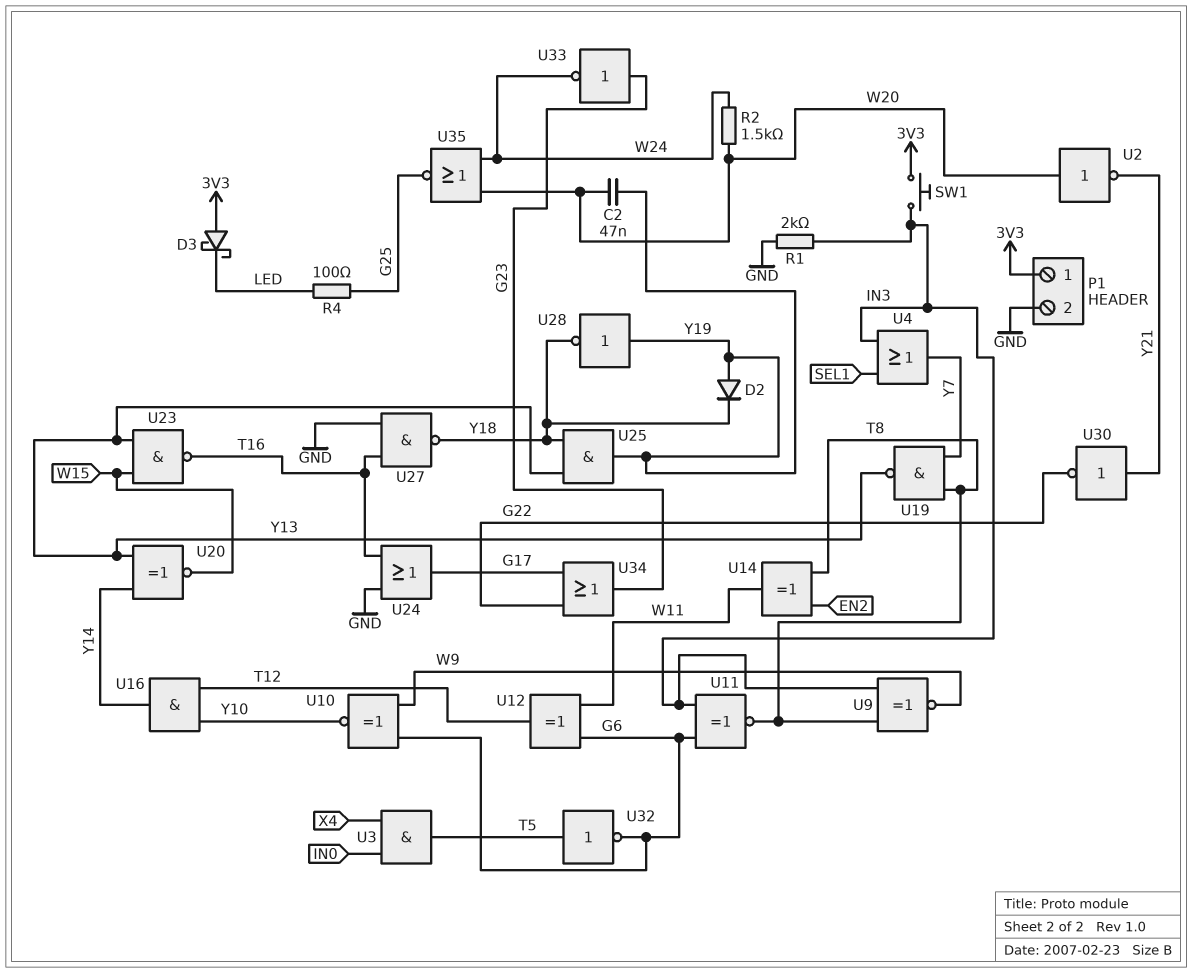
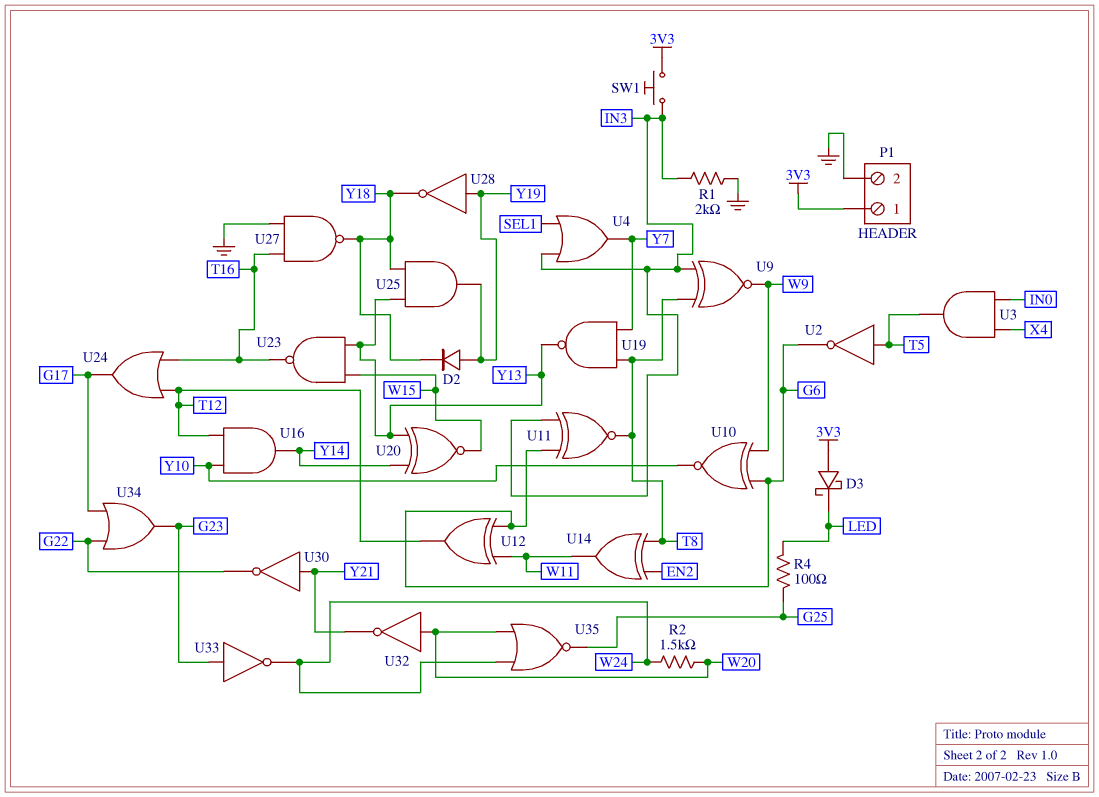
C2: 47nF (W20, Y19) -> none
U2: NOT (in W20, out Y21) -> NOT (in T5, out G6)
U24: OR (in GND, in T16, out G17) -> OR (in T12, in T16, out G17)
U32: NOT (in T5, out G6) -> NOT (in W20, out Y21)

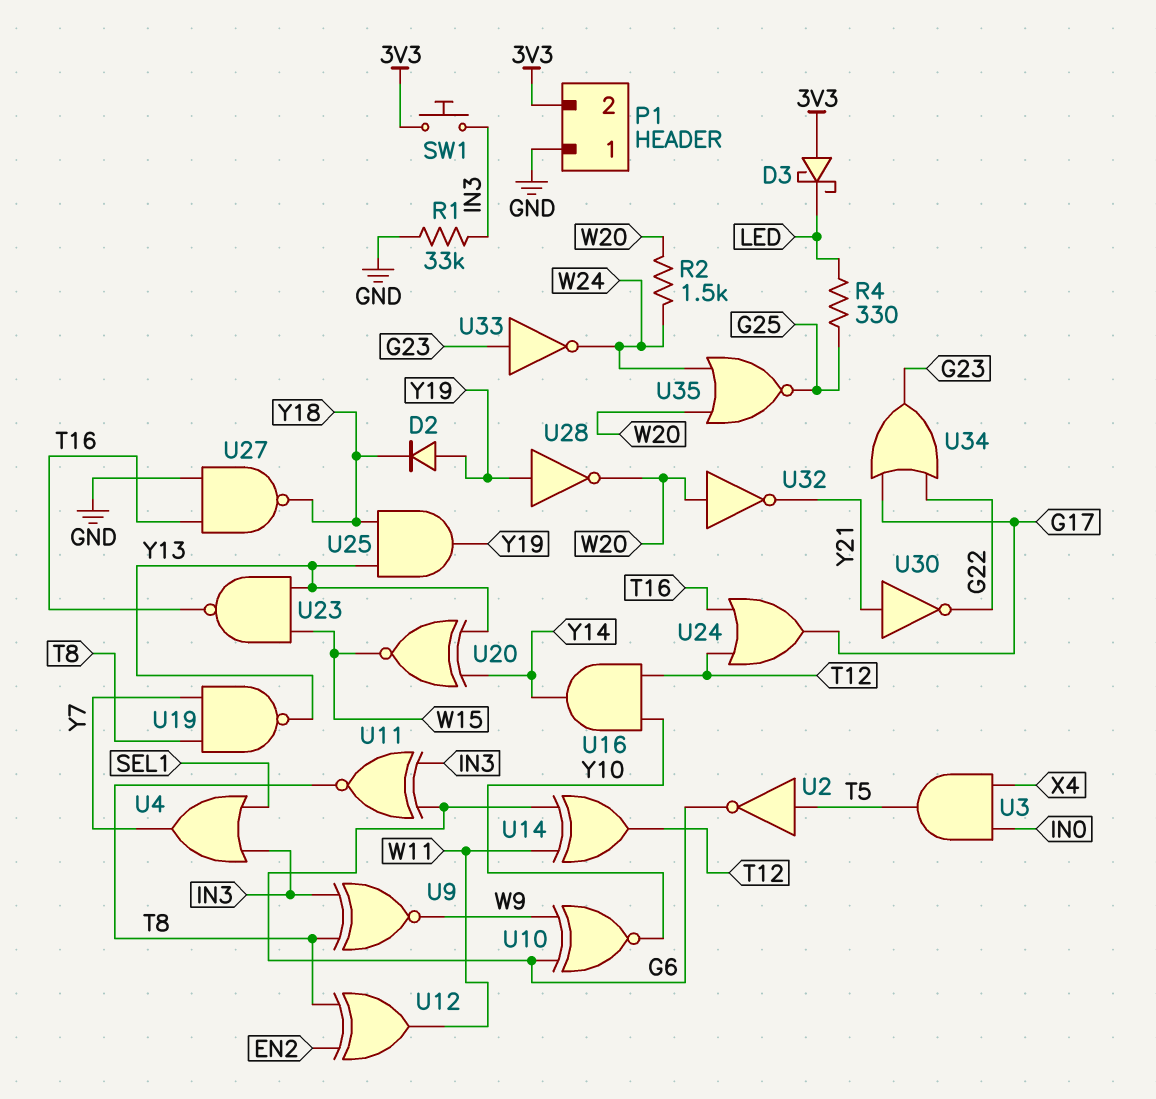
P1 pin 1: 3V3 -> GND
P1 pin 2: GND -> 3V3
R1: 2k (GND, IN3) -> 33k (GND, IN3)
R4: 100 (G25, LED) -> 330 (G25, LED)
U12: XOR (in G6, in W11, out T12) -> XOR (in EN2, in T8, out W11)
U14: XOR (in EN2, in T8, out W11) -> XOR (in G6, in W11, out T12)
U28: NOT (in Y19, out Y18) -> NOT (in Y19, out W20)

